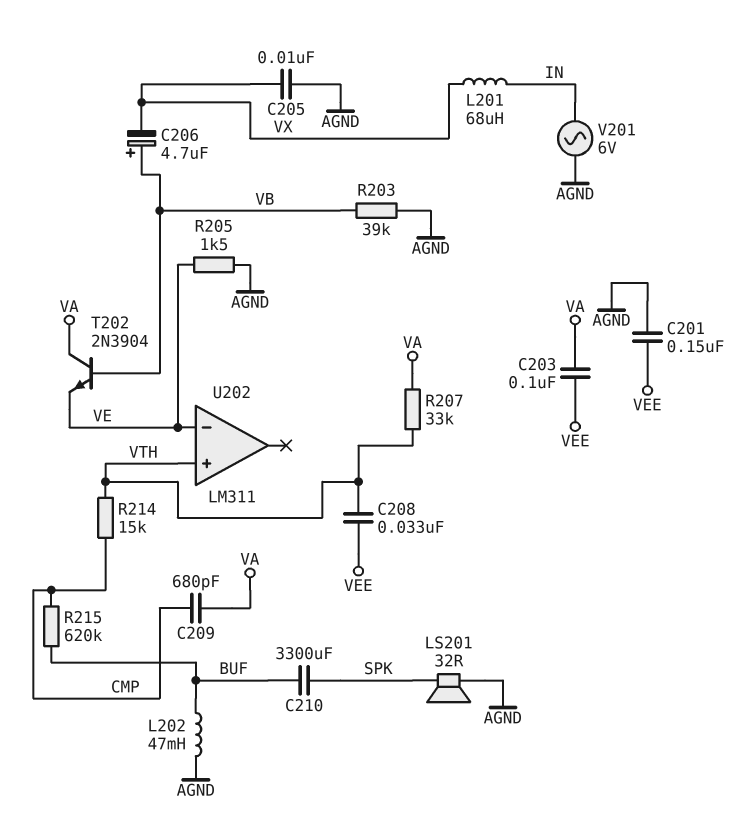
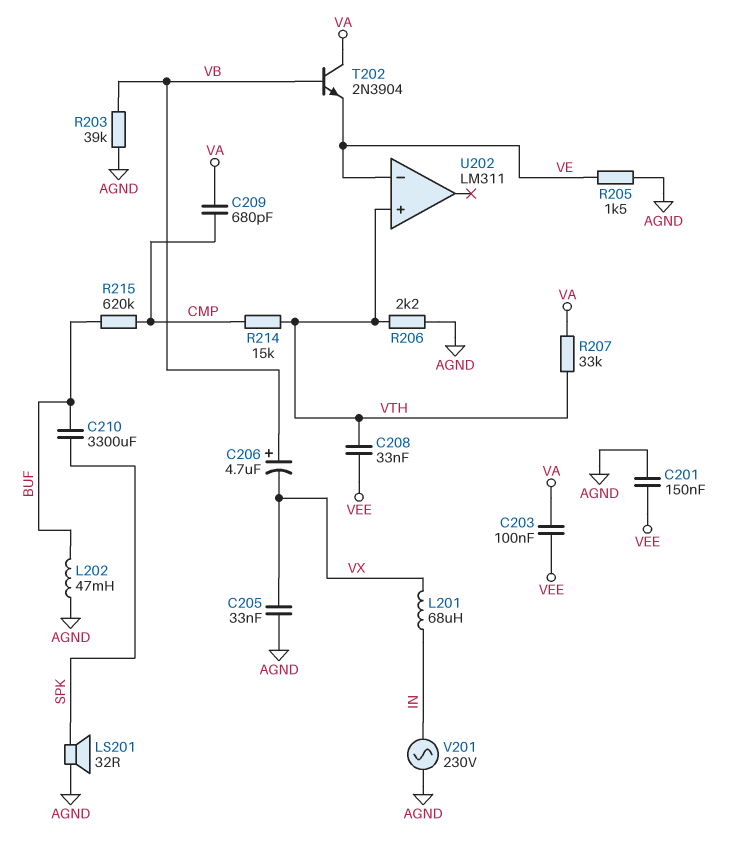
C205: 10nF (AGND, VX) -> 33nF (AGND, VX)
R206: none -> 2.2k (AGND, VTH)
V201: AC 6V (AGND, IN) -> AC 230V (AGND, IN)

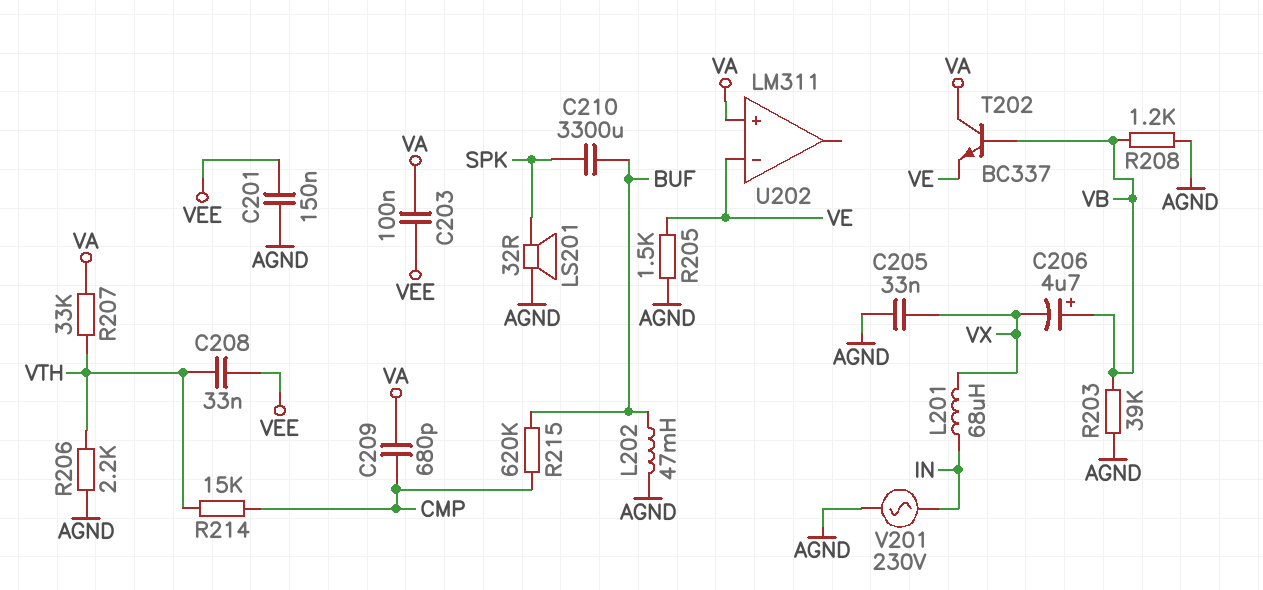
R208: none -> 1.2k (AGND, VB)
T202: NPN 2N3904 (B VB, C VA, E VE) -> NPN BC337 (B VB, C VA, E VE)
U202 pin in+: VTH -> VA

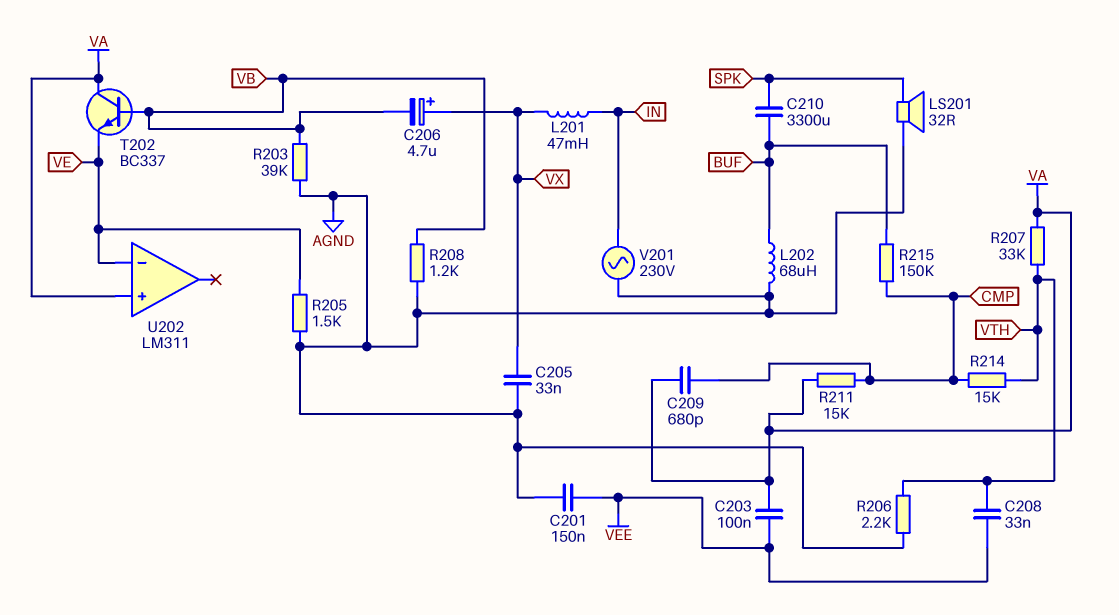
C206: 4.7uF (plus VB, minus VX) -> 4.7uF (plus VX, minus VB)
L201: 68uH (IN, VX) -> 47mH (IN, VX)
L202: 47mH (AGND, BUF) -> 68uH (AGND, BUF)
R211: none -> 15k (CMP, VA)
R215: 620k (BUF, CMP) -> 150k (BUF, CMP)

